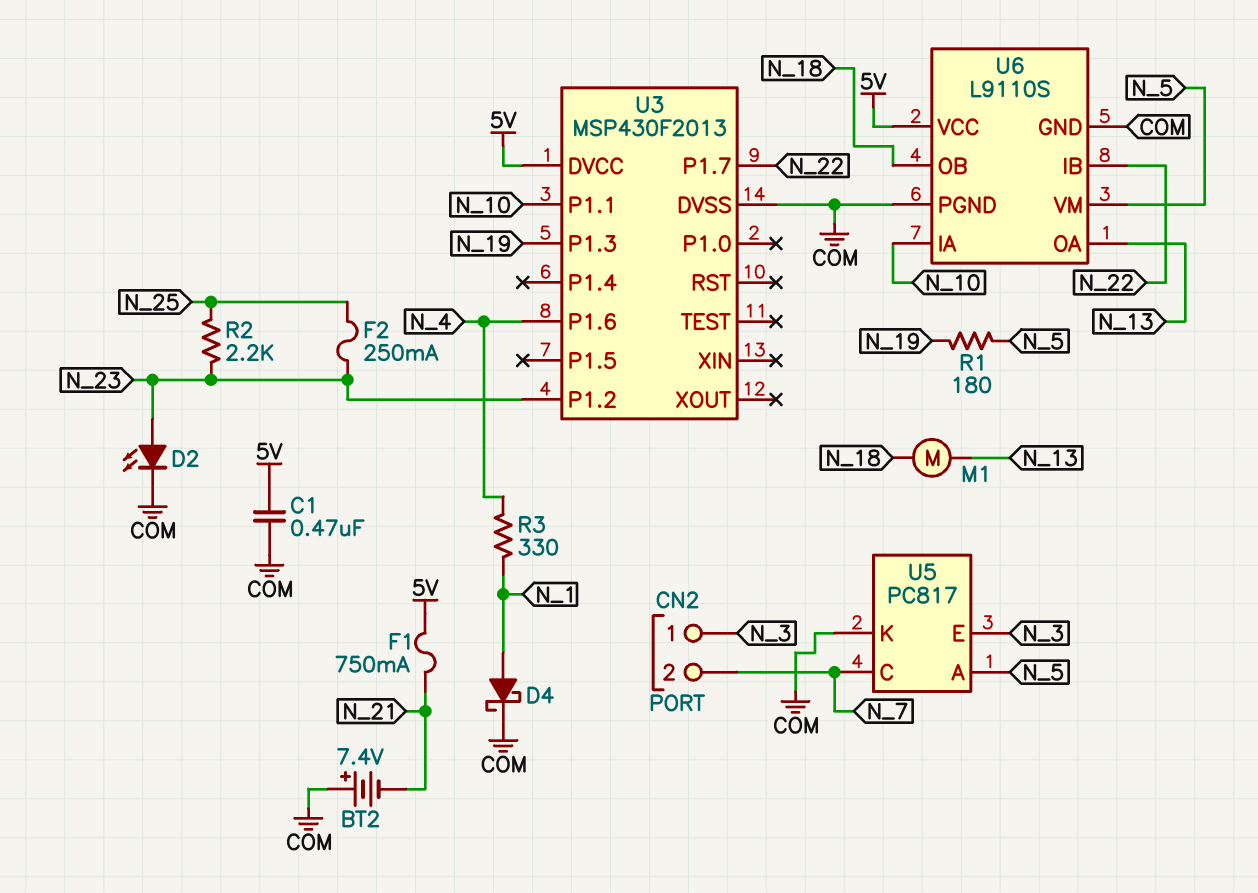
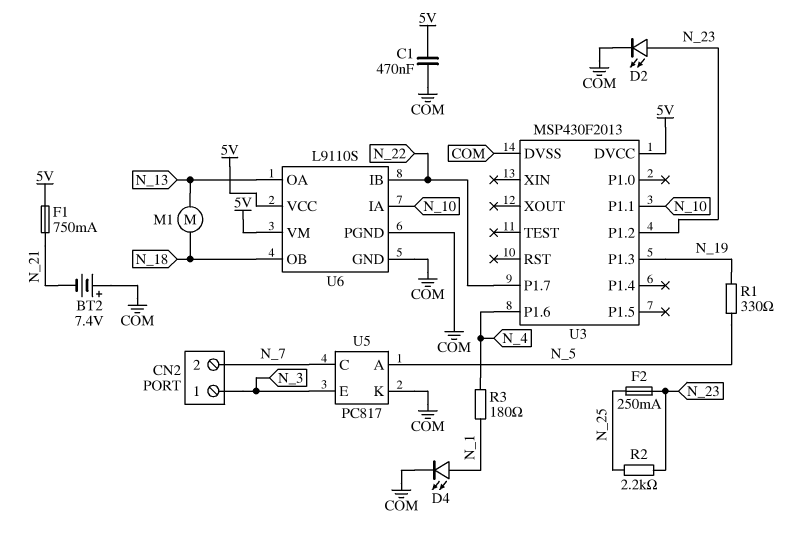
D4: schottky (A N_1, K COM) -> LED (A N_1, K COM)
R1: 180 (N_5, N_19) -> 330 (N_5, N_19)
R3: 330 (N_1, N_4) -> 180 (N_1, N_4)
U6 pin VM: N_5 -> 5V

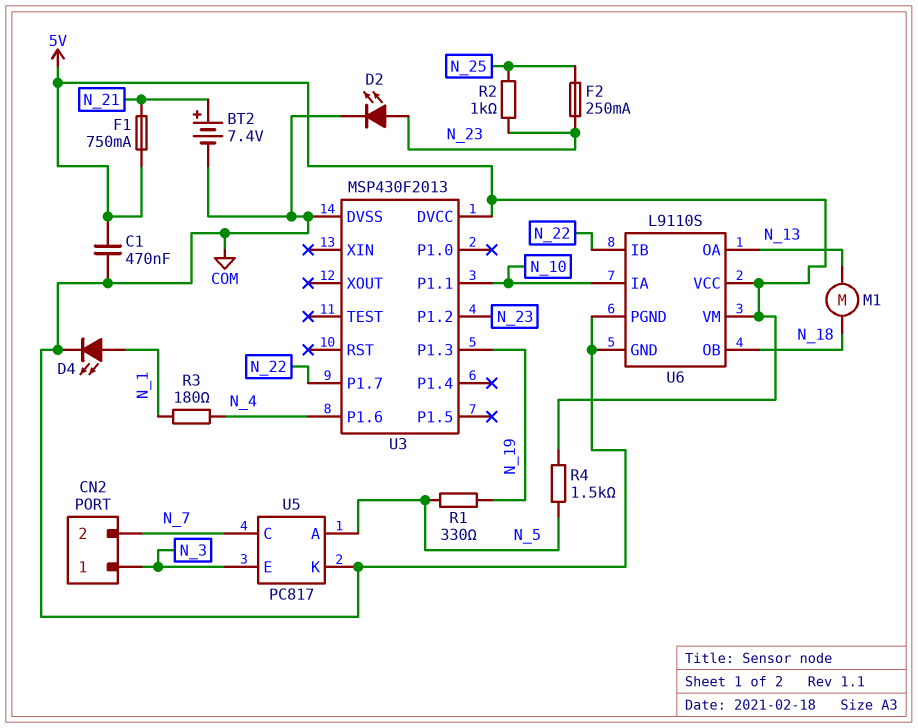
BT2: 7.4V (plus COM, minus N_21) -> 7.4V (plus N_21, minus COM)
R2: 2.2k (N_23, N_25) -> 1k (N_23, N_25)
R4: none -> 1.5k (5V, N_5)

